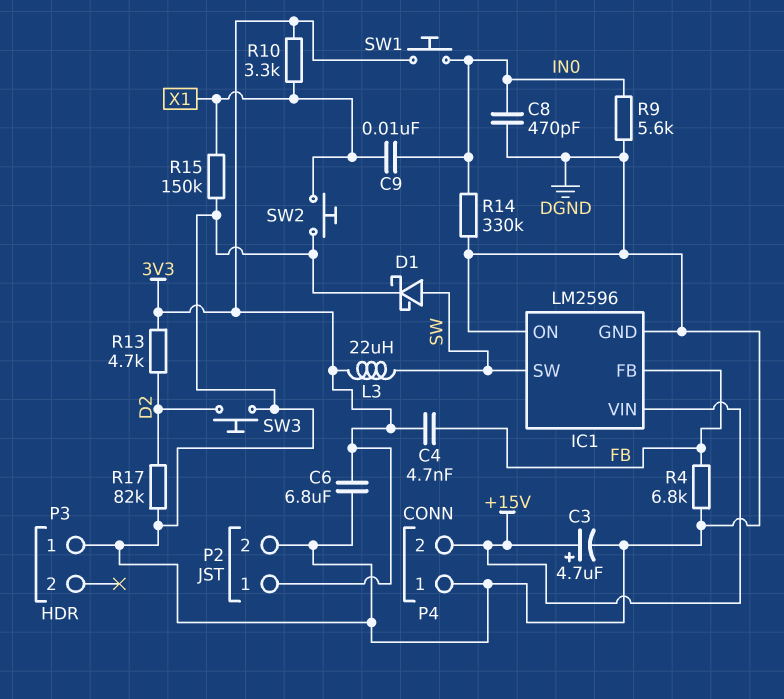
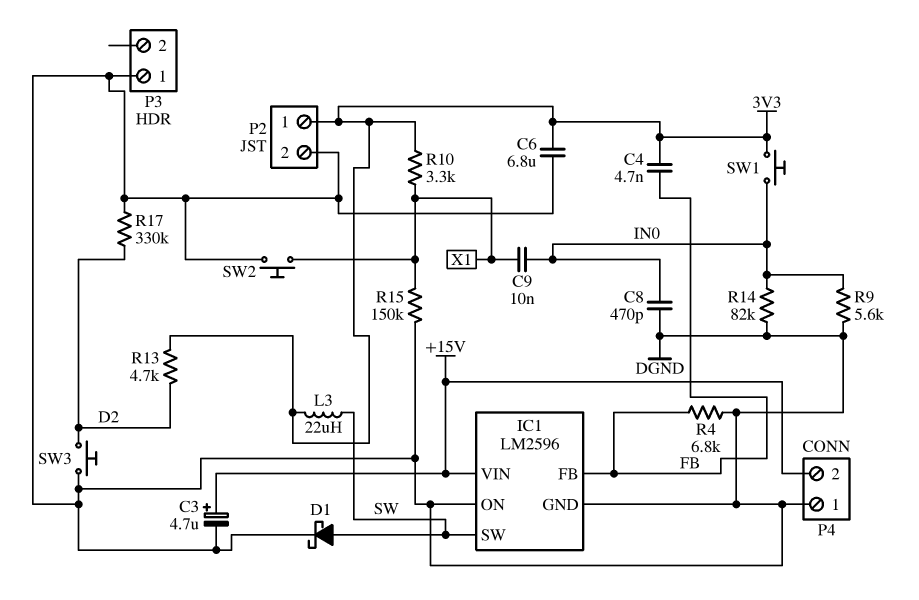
R14: 330k (DGND, IN0) -> 82k (DGND, IN0)
R17: 82k (D2, DGND) -> 330k (D2, DGND)

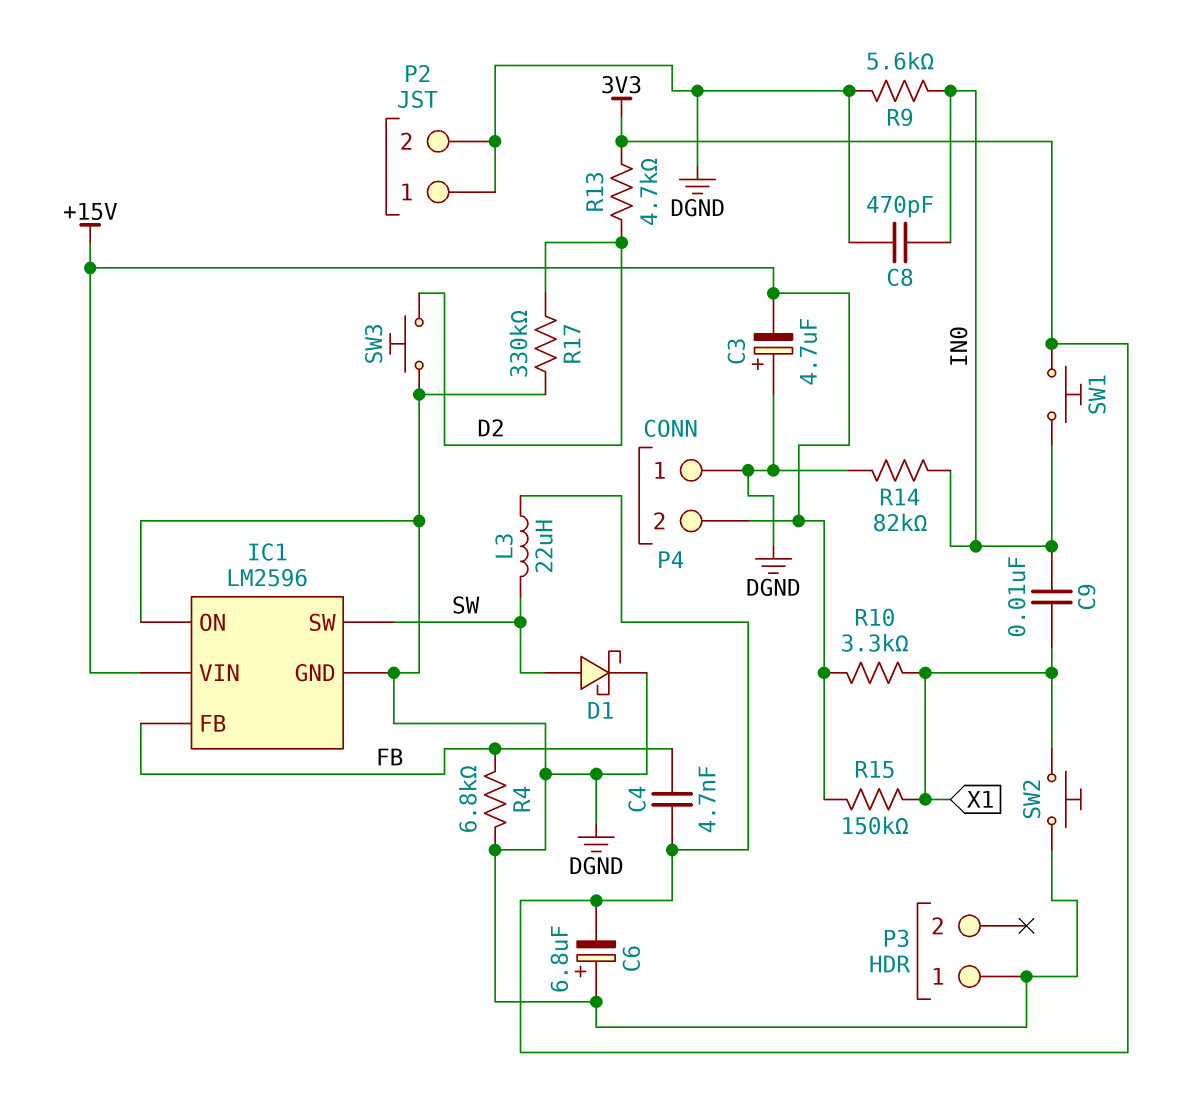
C3: 4.7uF (plus +15V, minus DGND) -> 4.7uF (plus DGND, minus +15V)
C6: 6.8uF (3V3, DGND) -> 6.8uF (plus DGND, minus 3V3)
P2 pin 1: 3V3 -> DGND
R10: 3.3k (3V3, X1) -> 3.3k (+15V, X1)
R15: 150k (DGND, X1) -> 150k (+15V, X1)

